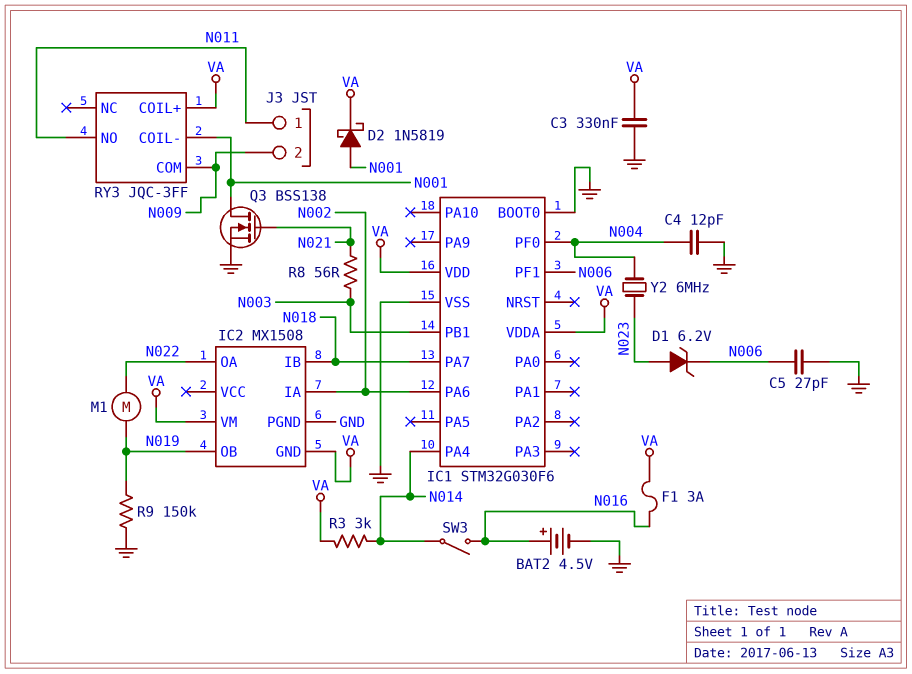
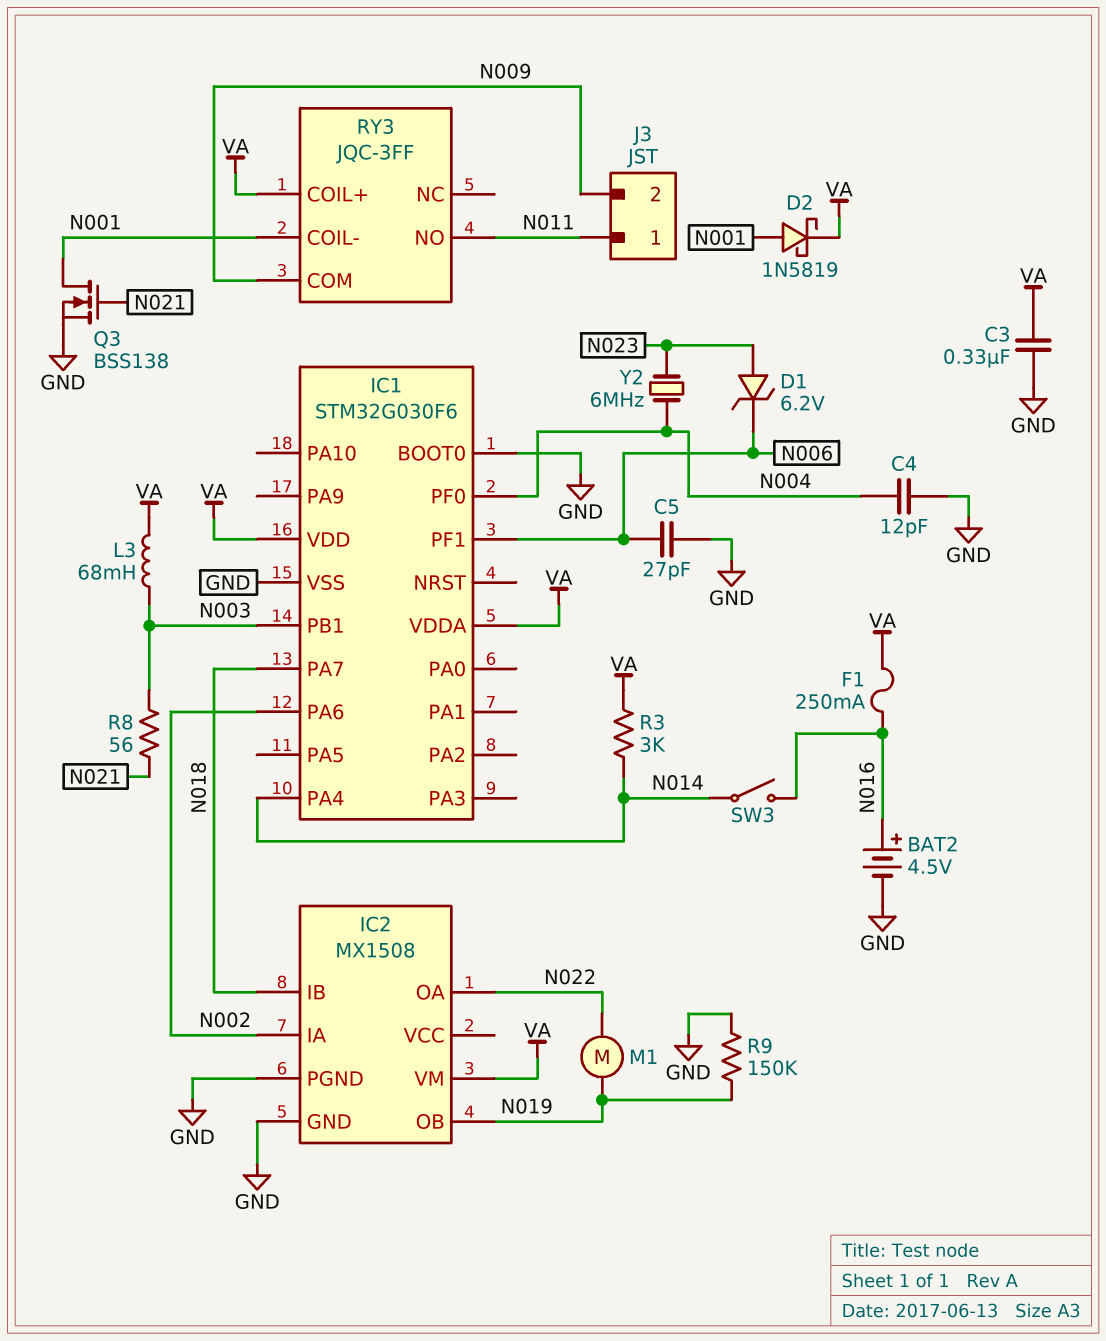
F1: 3A (N016, VA) -> 250mA (N016, VA)
IC2 pin GND: VA -> GND
L3: none -> 68mH (N003, VA)

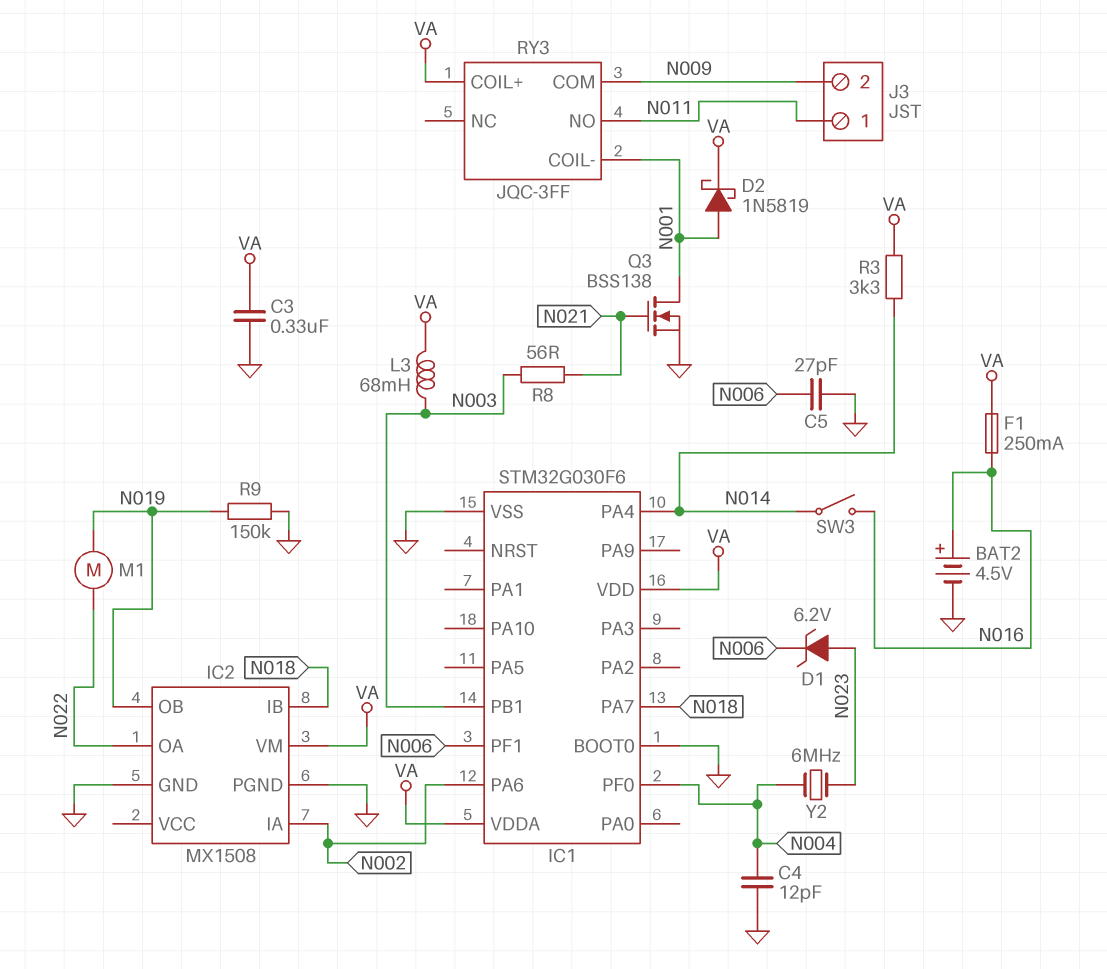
R3: 3k (N014, VA) -> 3.3k (N014, VA)

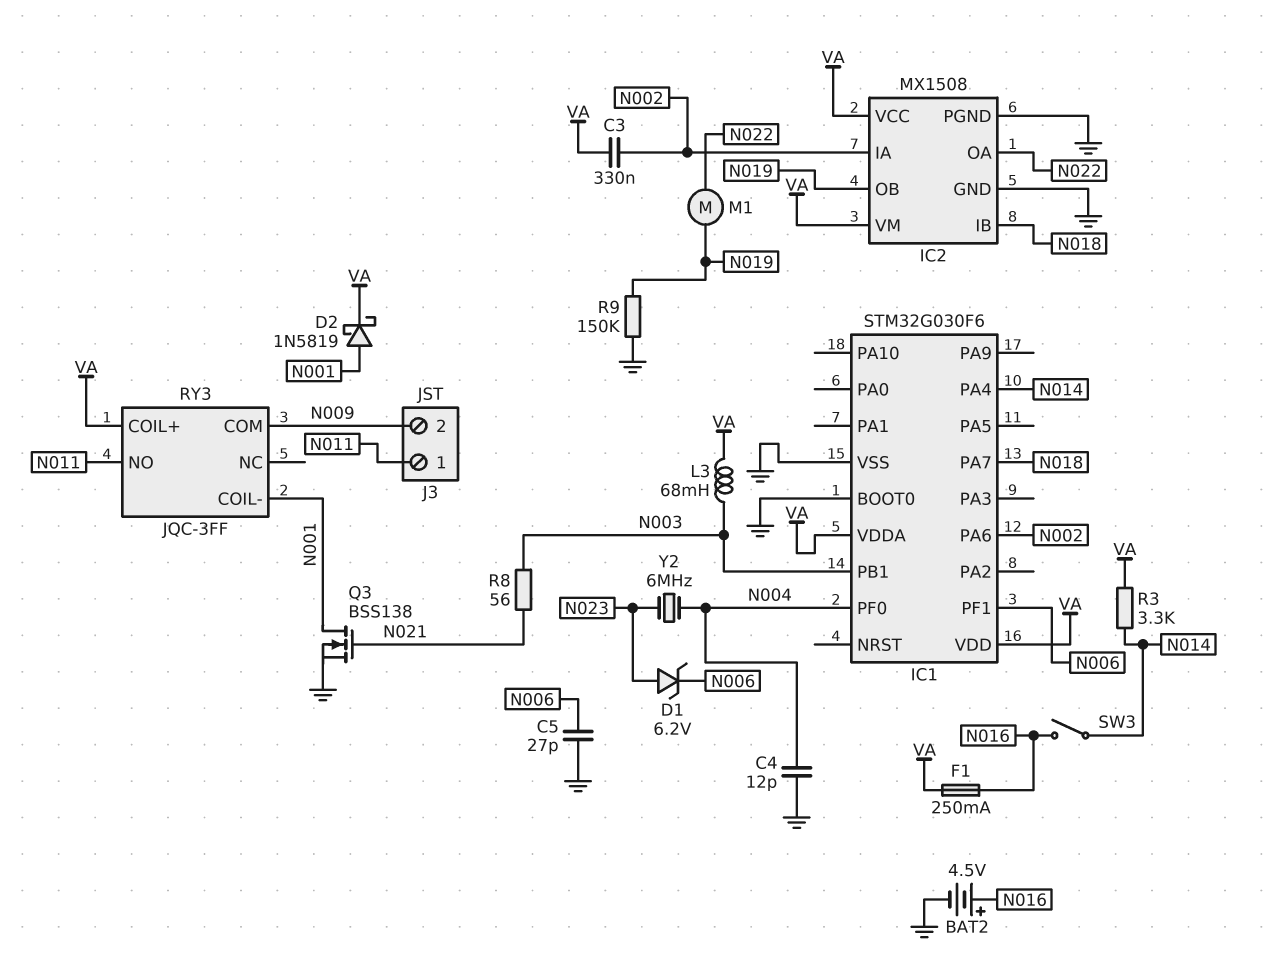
C3: 330nF (GND, VA) -> 330nF (N002, VA)
IC2 pin VCC: none -> VA

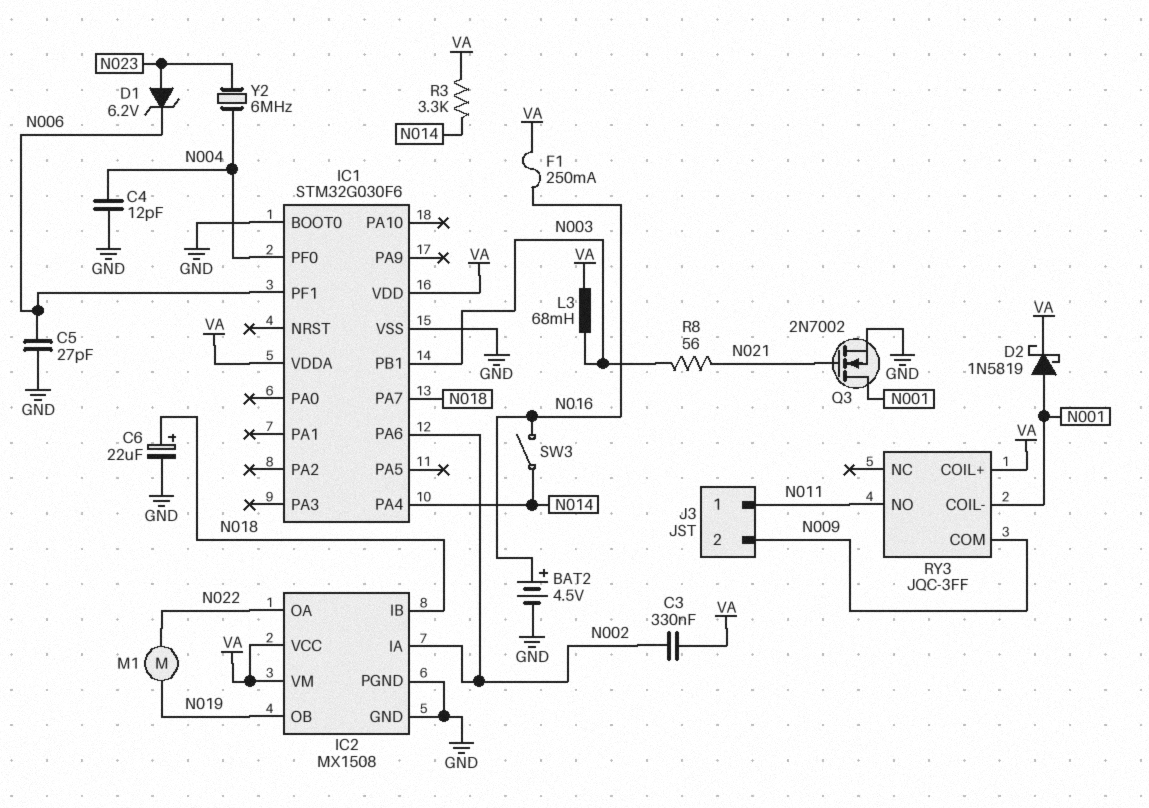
C6: none -> 22uF (plus N018, minus GND)
Q3: NMOS BSS138 (G N021, D N001, S GND) -> NMOS 2N7002 (G N021, D N001, S GND)
R9: 150k (GND, N019) -> none

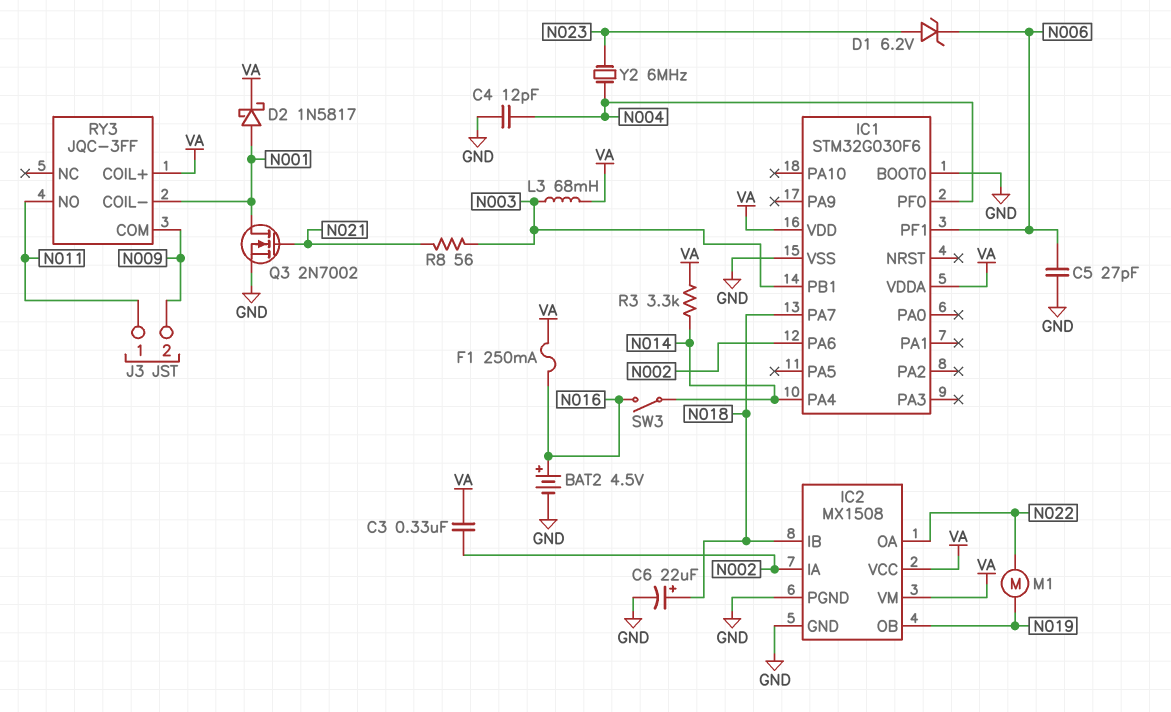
D2: schottky 1N5819 (A N001, K VA) -> schottky 1N5817 (A N001, K VA)

